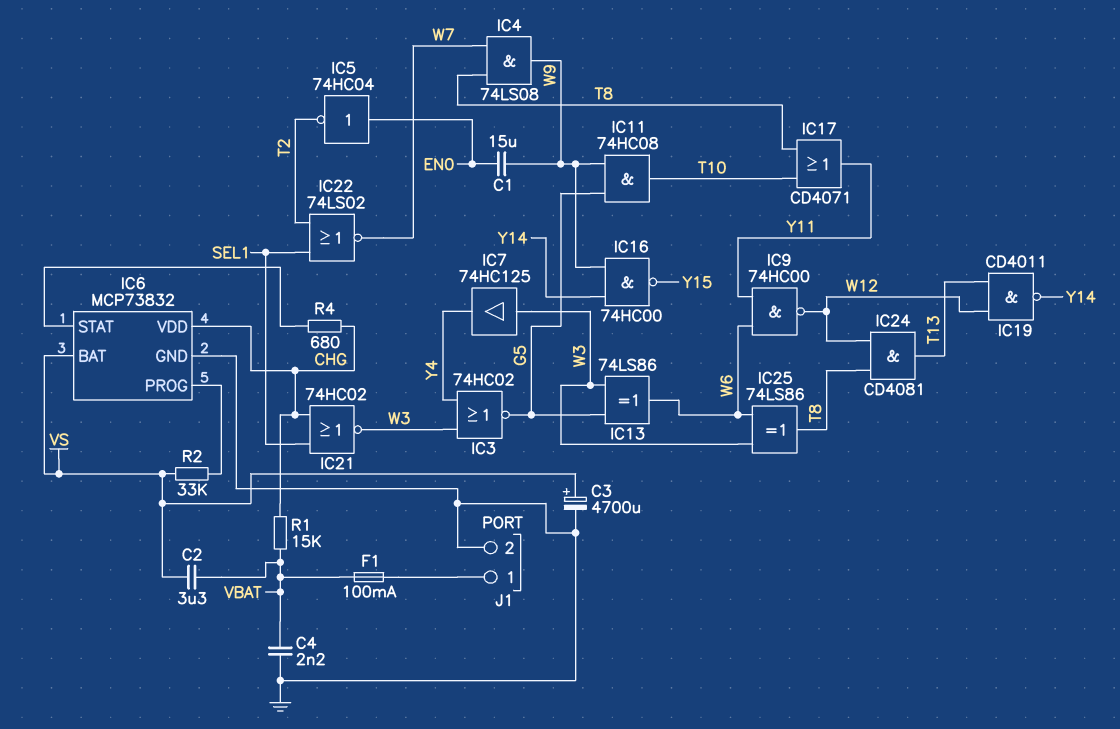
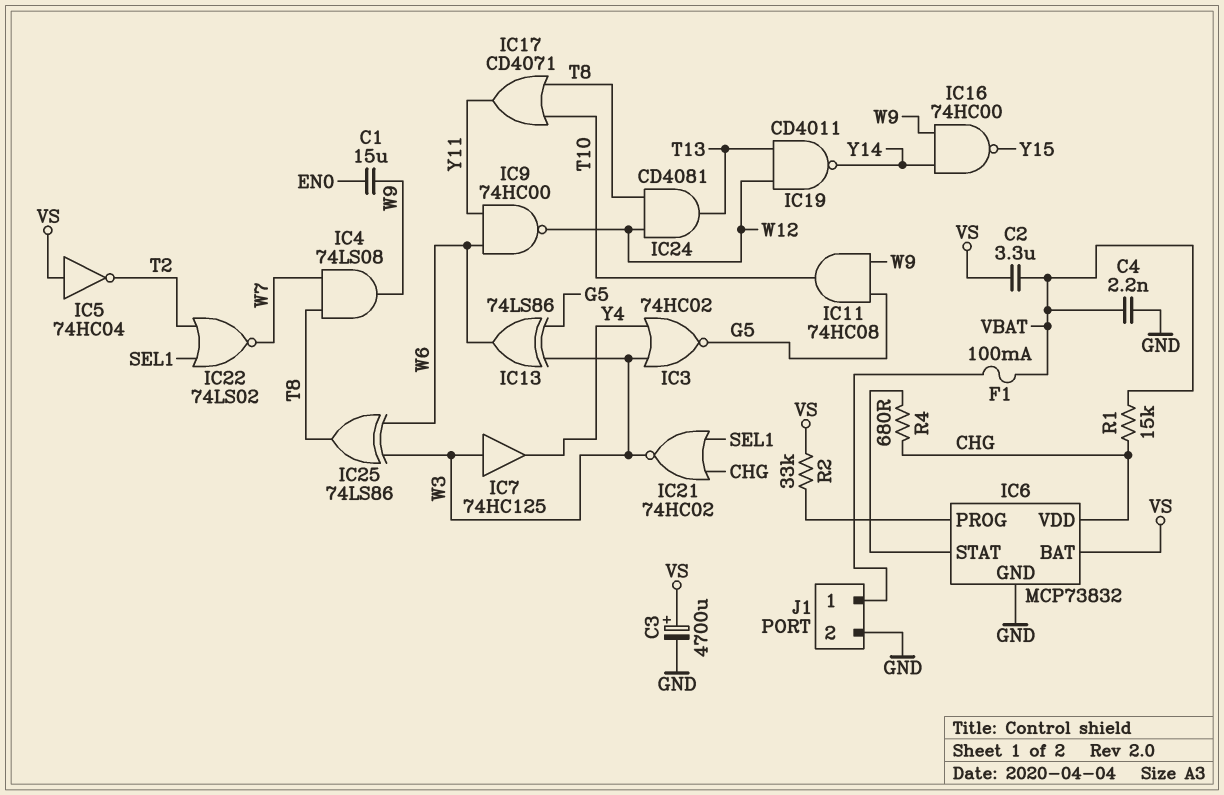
IC5: NOT 74HC04 (in EN0, out T2) -> NOT 74HC04 (in VS, out T2)

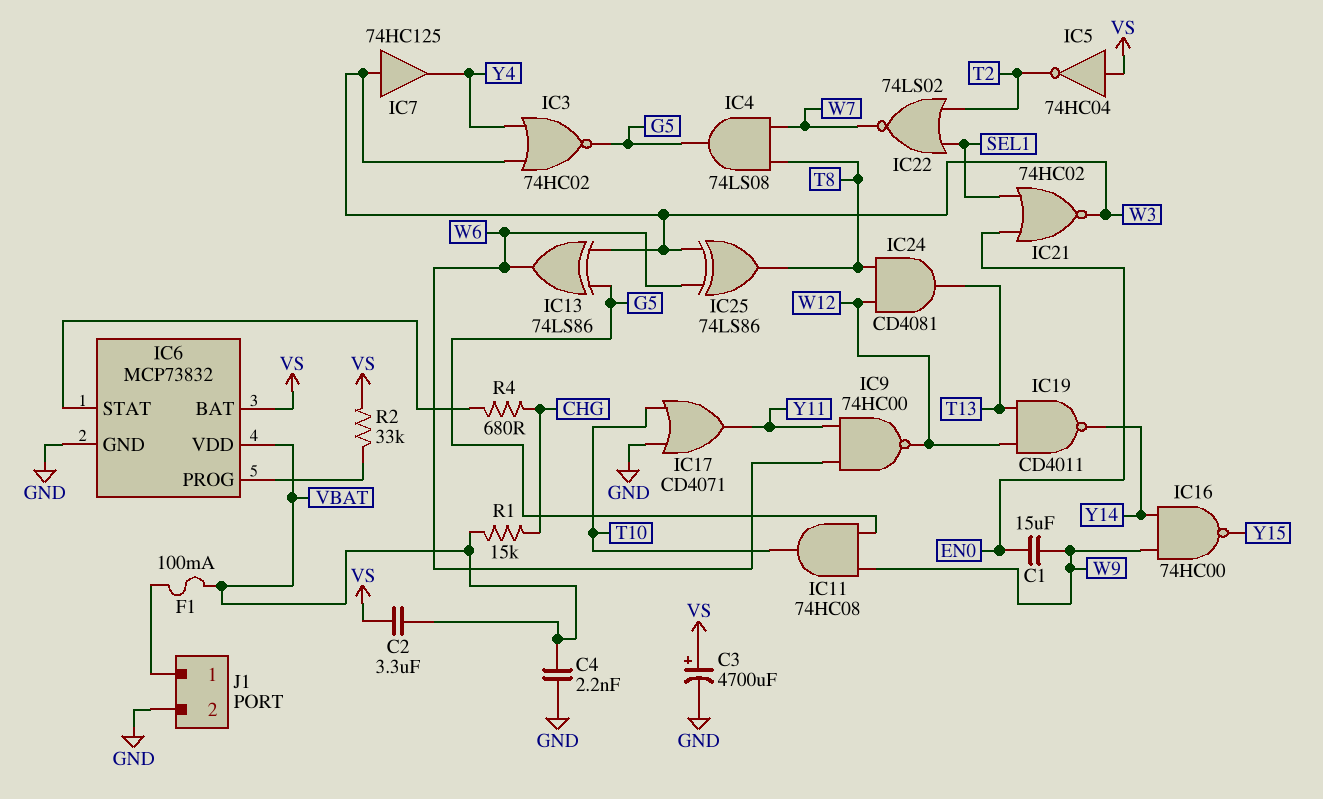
IC4: AND 74LS08 (in T8, in W7, out W9) -> AND 74LS08 (in T8, in W7, out G5)
IC6 pin VDD: CHG -> VBAT
IC17: OR CD4071 (in T8, in T10, out Y11) -> OR CD4071 (in GND, in T10, out Y11)
IC21: NOR 74HC02 (in CHG, in SEL1, out W3) -> NOR 74HC02 (in EN0, in SEL1, out W3)

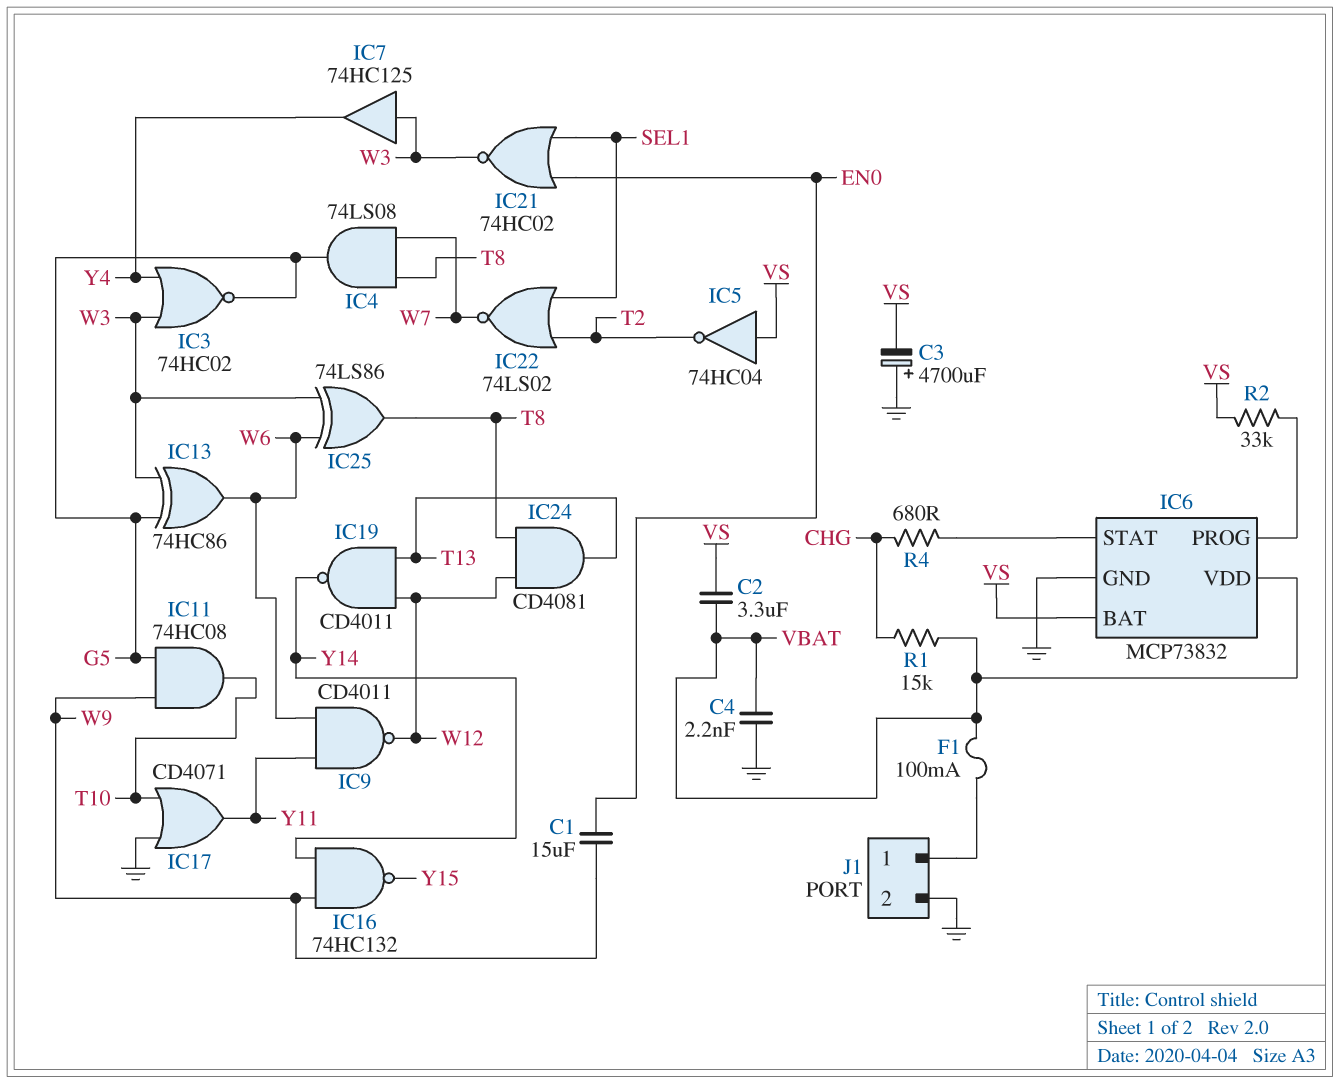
C3: 4700uF (plus VS, minus GND) -> 4700uF (plus GND, minus VS)
IC9: NAND 74HC00 (in W6, in Y11, out W12) -> NAND CD4011 (in W6, in Y11, out W12)
IC13: XOR 74LS86 (in G5, in W3, out W6) -> XOR 74HC86 (in G5, in W3, out W6)
IC16: NAND 74HC00 (in W9, in Y14, out Y15) -> NAND 74HC132 (in W9, in Y14, out Y15)

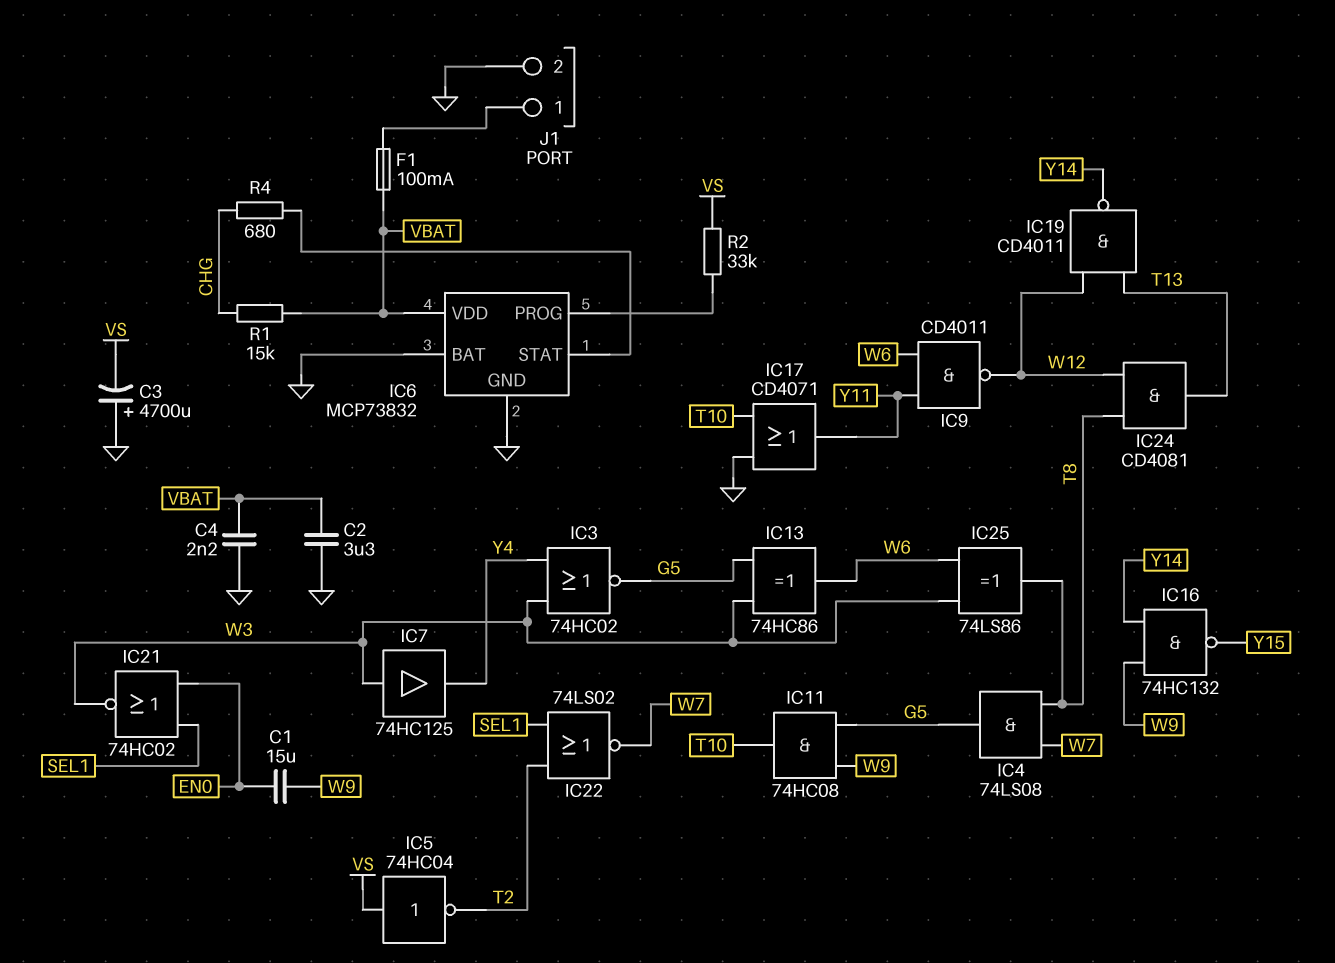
C2: 3.3uF (VBAT, VS) -> 3.3uF (GND, VBAT)
IC6 pin BAT: VS -> GND

